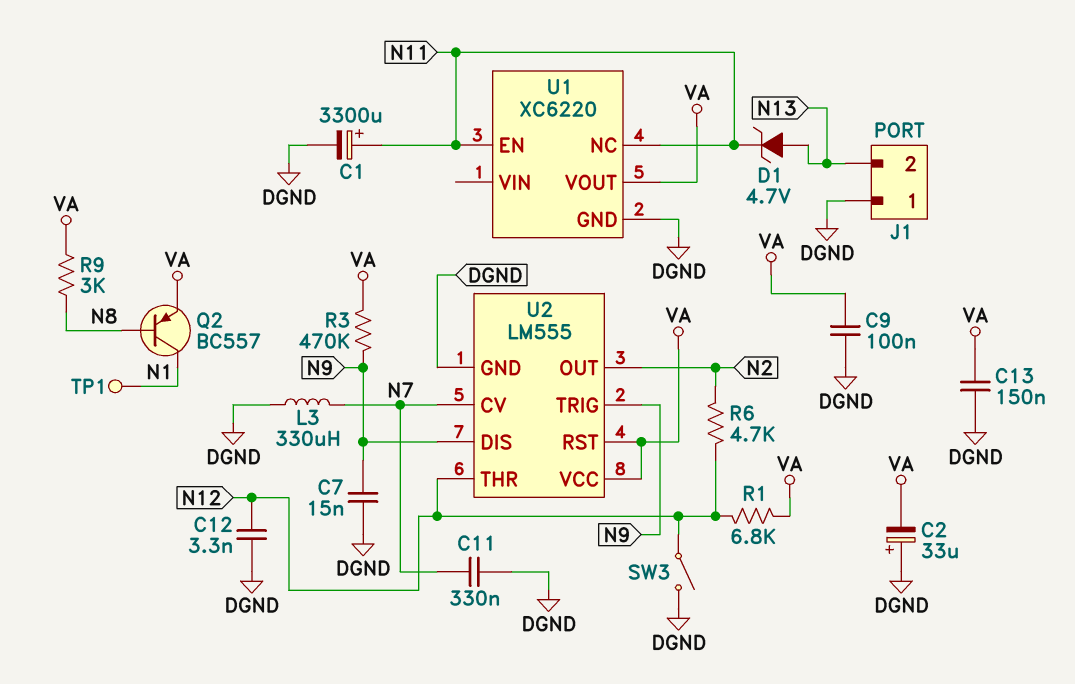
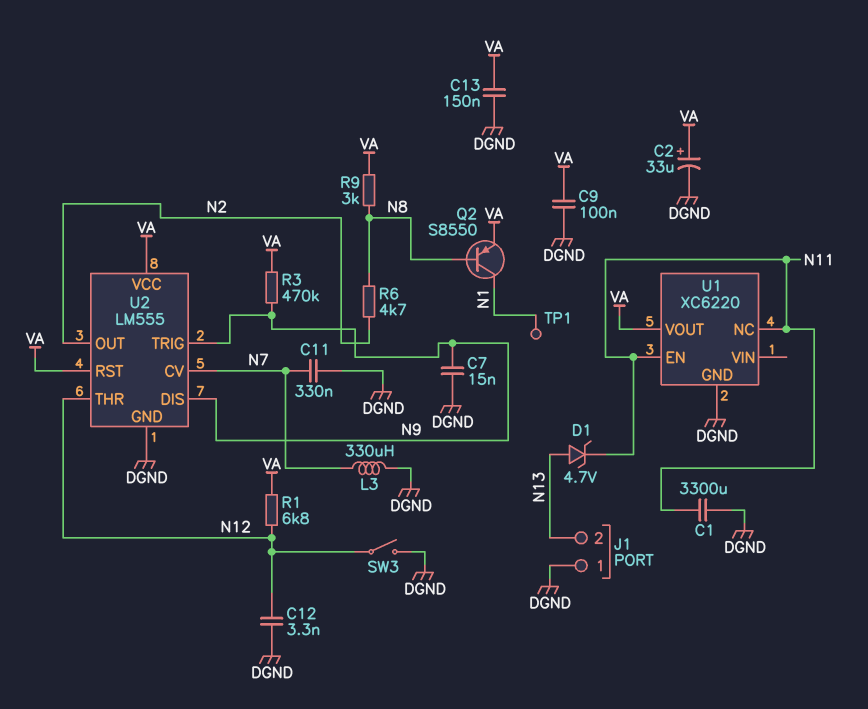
C1: 3300uF (plus N11, minus DGND) -> 3300uF (DGND, N11)
C2: 33uF (plus DGND, minus VA) -> 33uF (plus VA, minus DGND)
Q2: PNP BC557 (B N8, C N1, E VA) -> PNP S8550 (B N8, C N1, E VA)
R6: 4.7k (N2, N12) -> 4.7k (N2, N8)

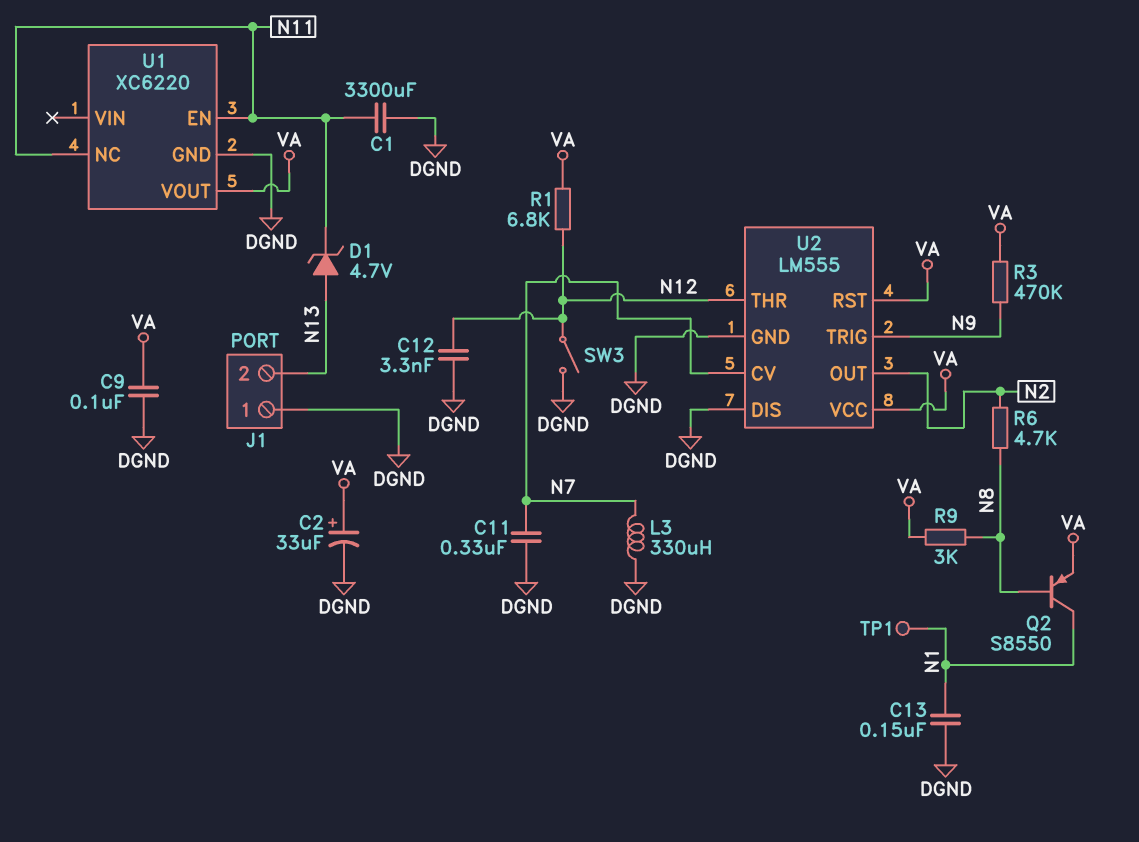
C7: 15nF (DGND, N9) -> none
C13: 150nF (DGND, VA) -> 150nF (DGND, N1)
U2 pin DIS: N9 -> DGND

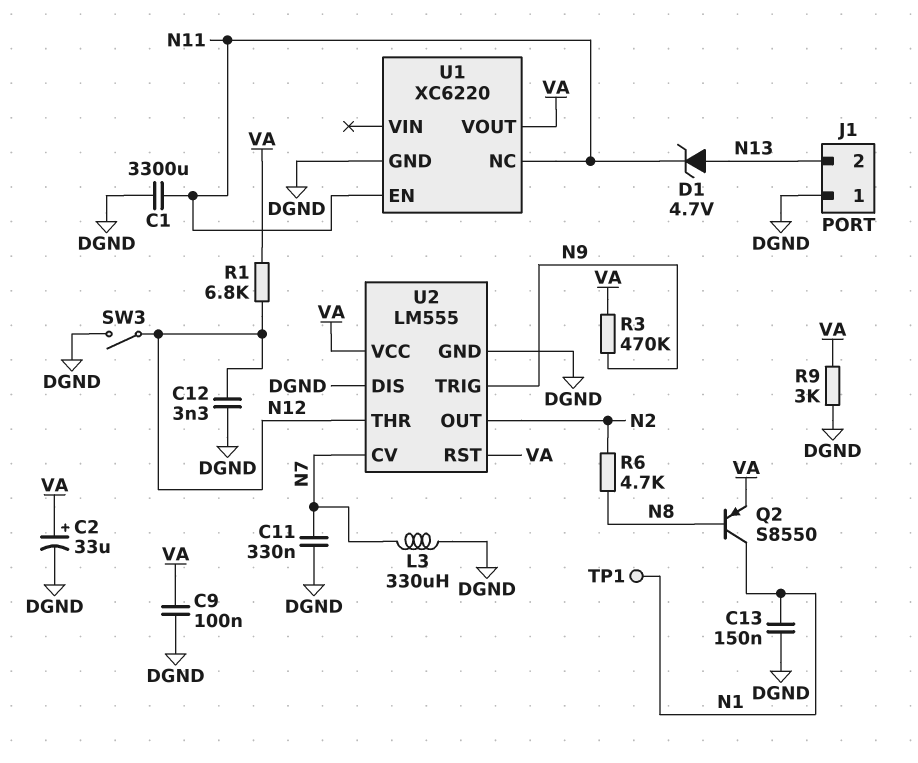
R9: 3k (N8, VA) -> 3k (DGND, VA)

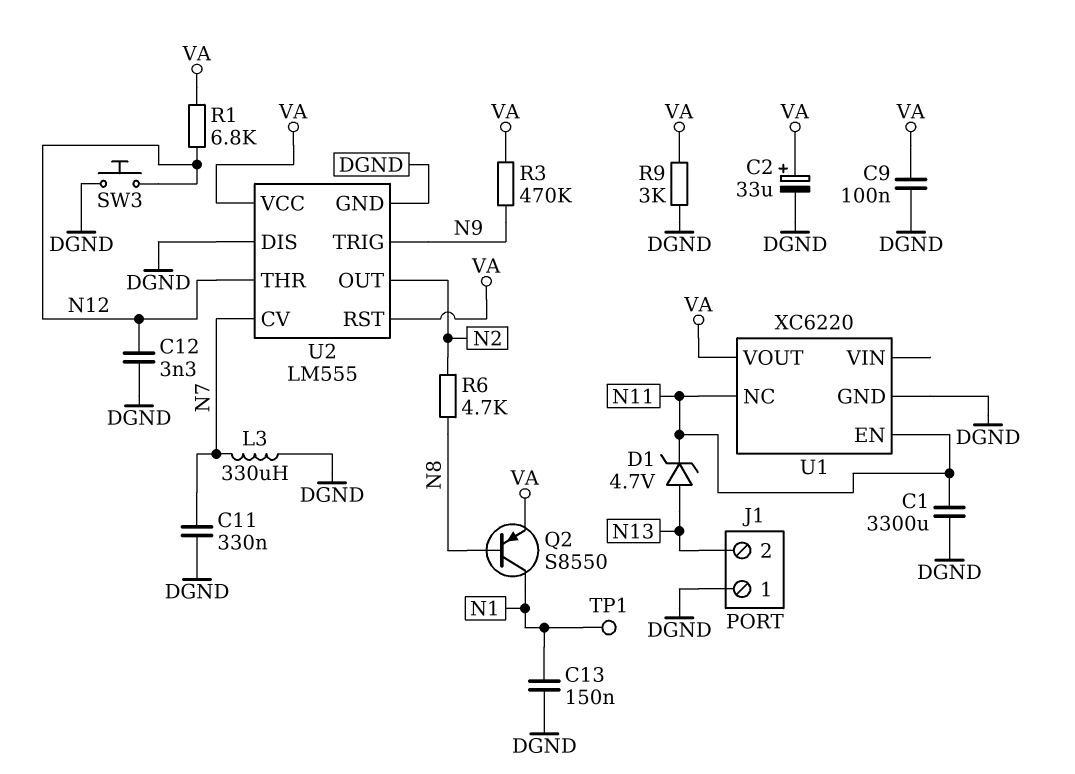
SW3: switch (DGND, N12) -> button (DGND, N12)

